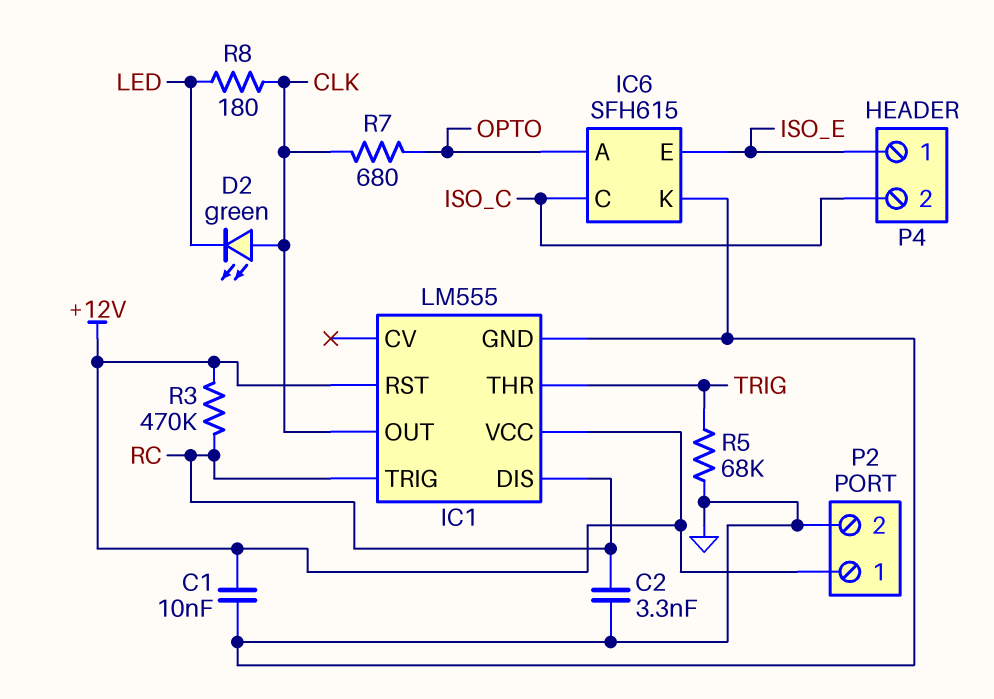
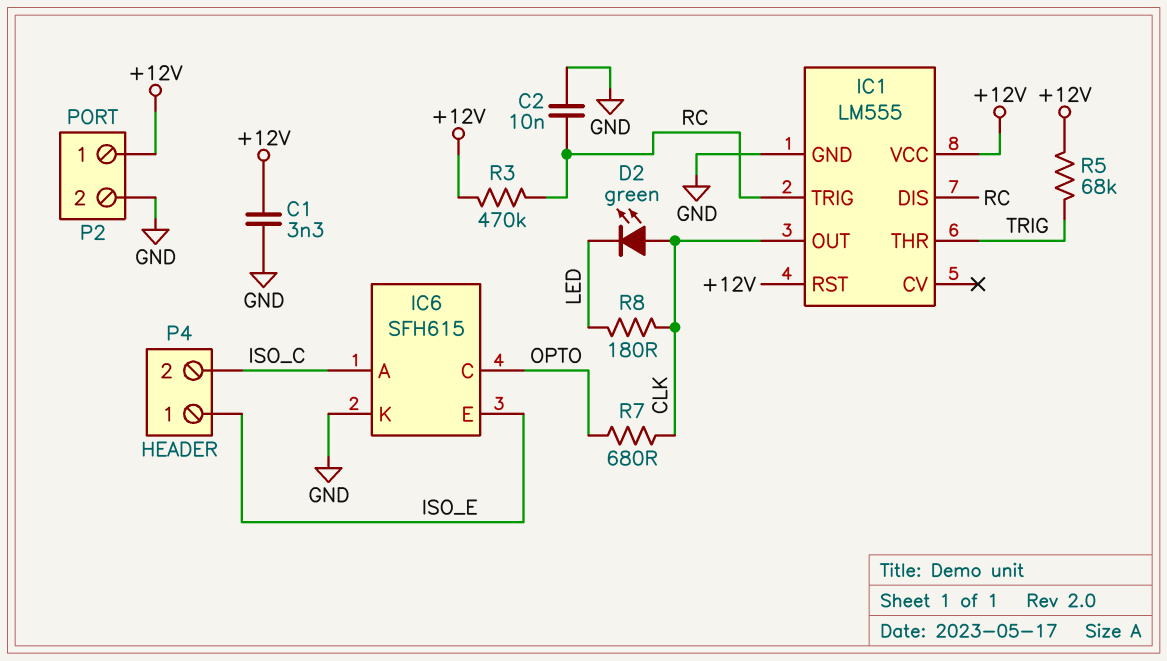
C1: 10nF (+12V, GND) -> 3.3nF (+12V, GND)
C2: 3.3nF (GND, RC) -> 10nF (GND, RC)
IC6 pin A: OPTO -> ISO_C
IC6 pin C: ISO_C -> OPTO
R5: 68k (GND, TRIG) -> 68k (+12V, TRIG)

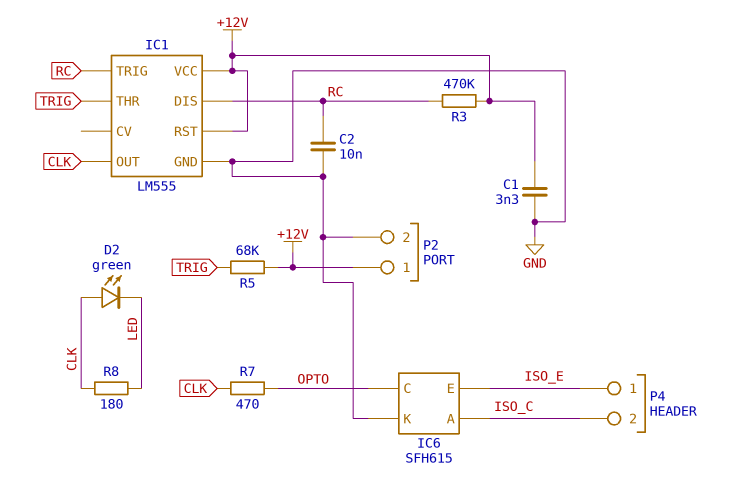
R7: 680 (CLK, OPTO) -> 470 (CLK, OPTO)

